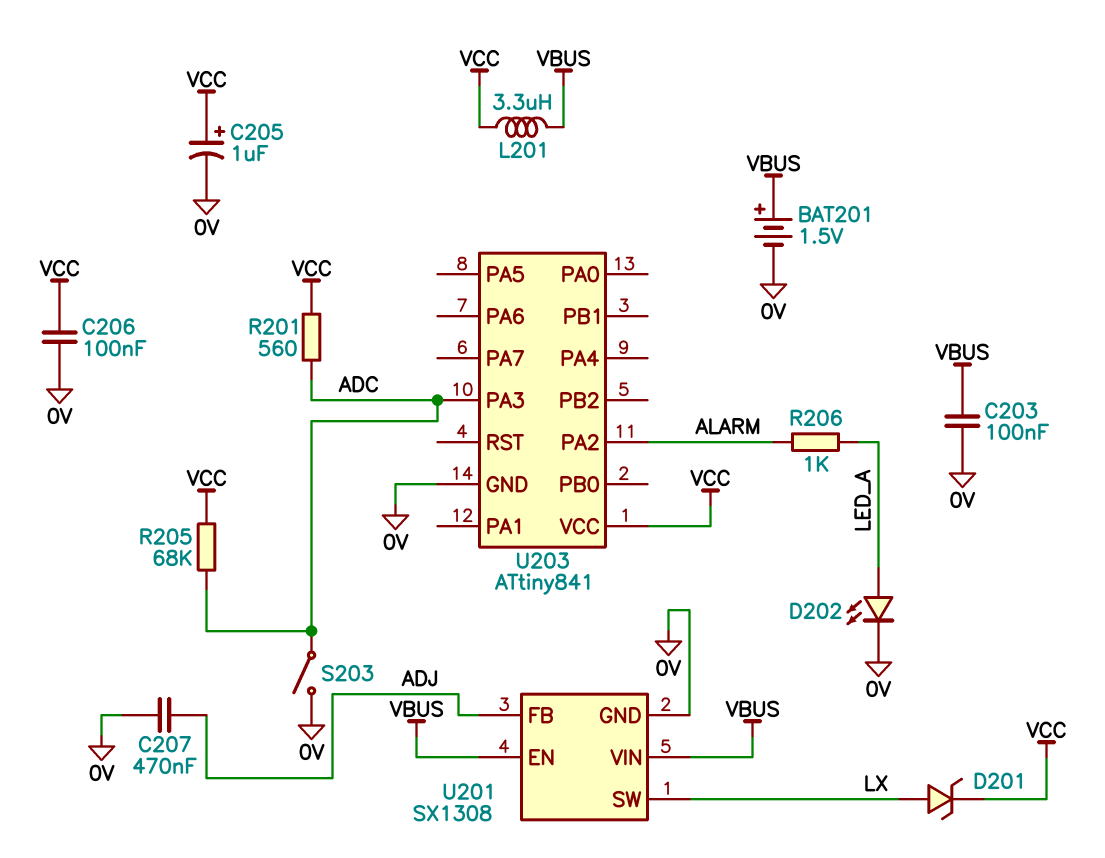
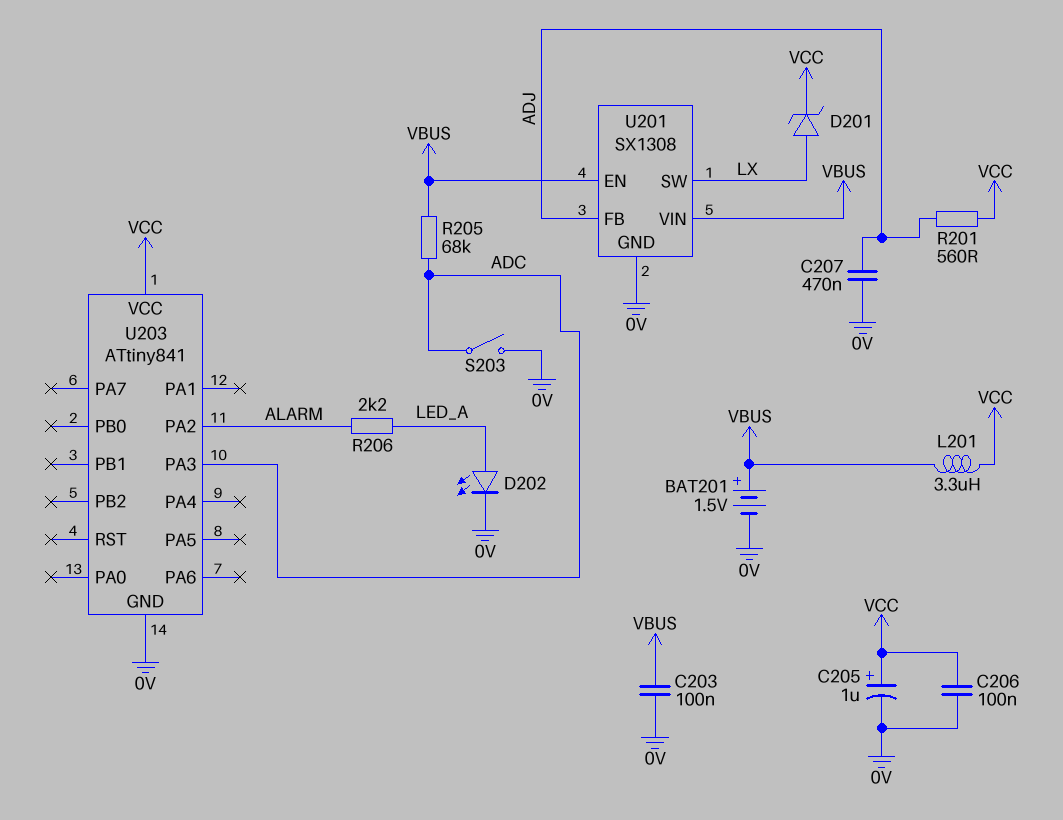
R201: 560 (ADC, VCC) -> 560 (ADJ, VCC)
R205: 68k (ADC, VCC) -> 68k (ADC, VBUS)
R206: 1k (ALARM, LED_A) -> 2.2k (ALARM, LED_A)

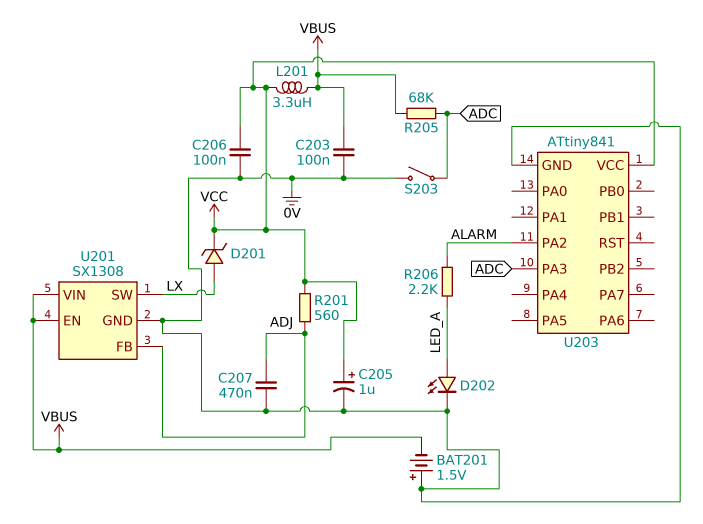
BAT201: 1.5V (plus VBUS, minus 0V) -> 1.5V (plus 0V, minus VBUS)

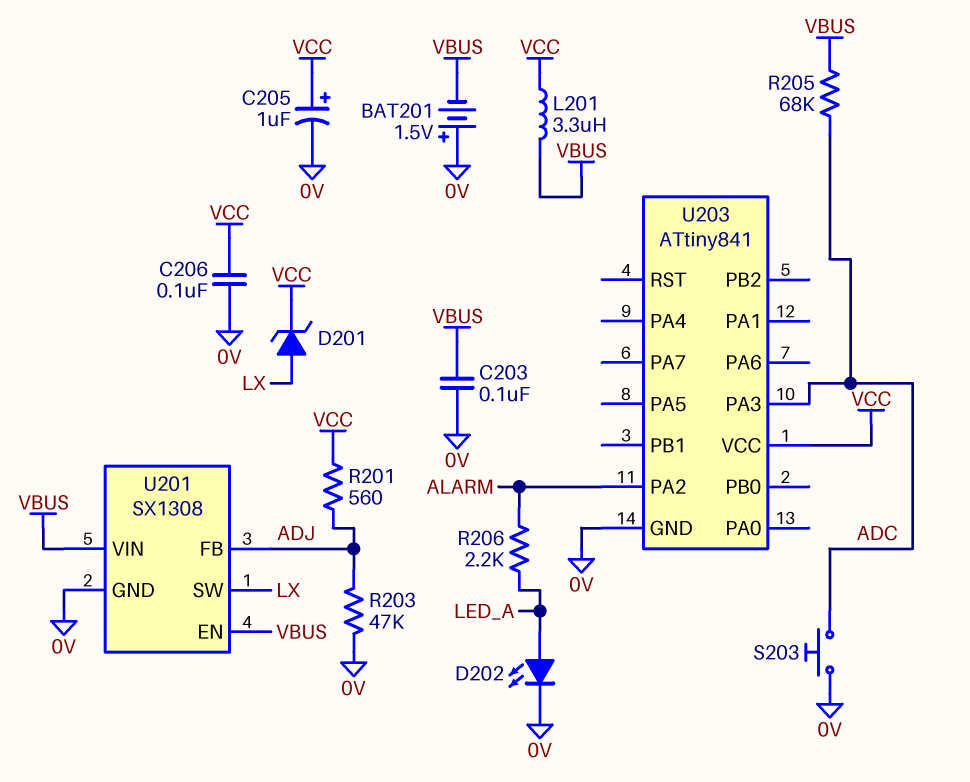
C207: 470nF (0V, ADJ) -> none
R203: none -> 47k (0V, ADJ)
S203: switch (0V, ADC) -> button (0V, ADC)

